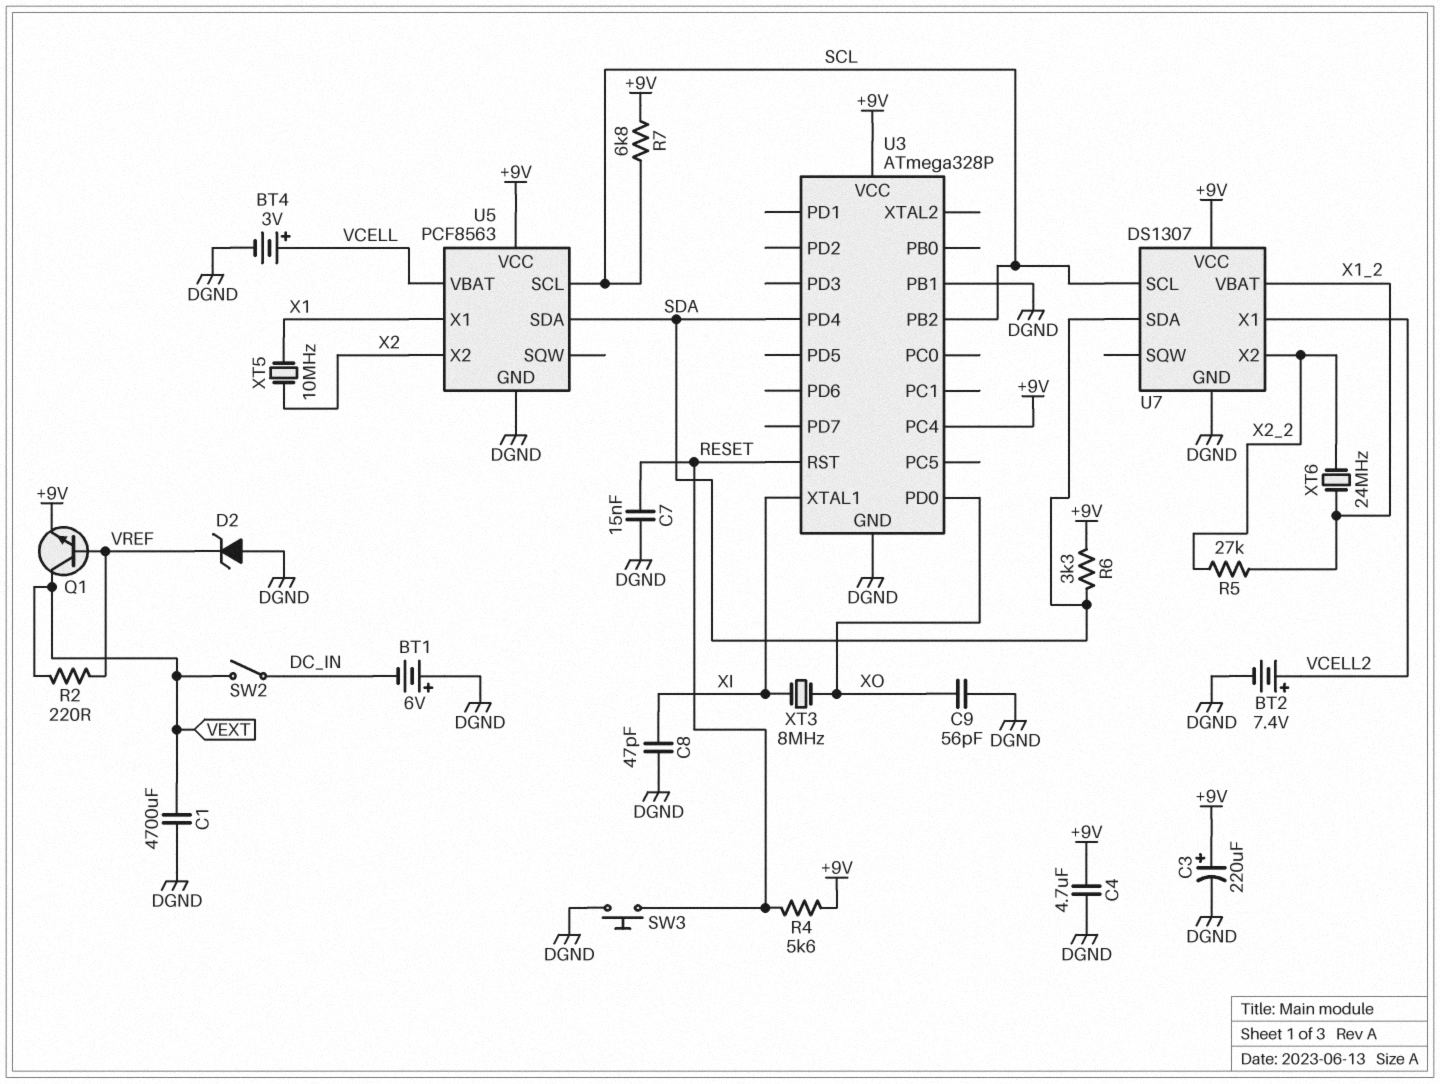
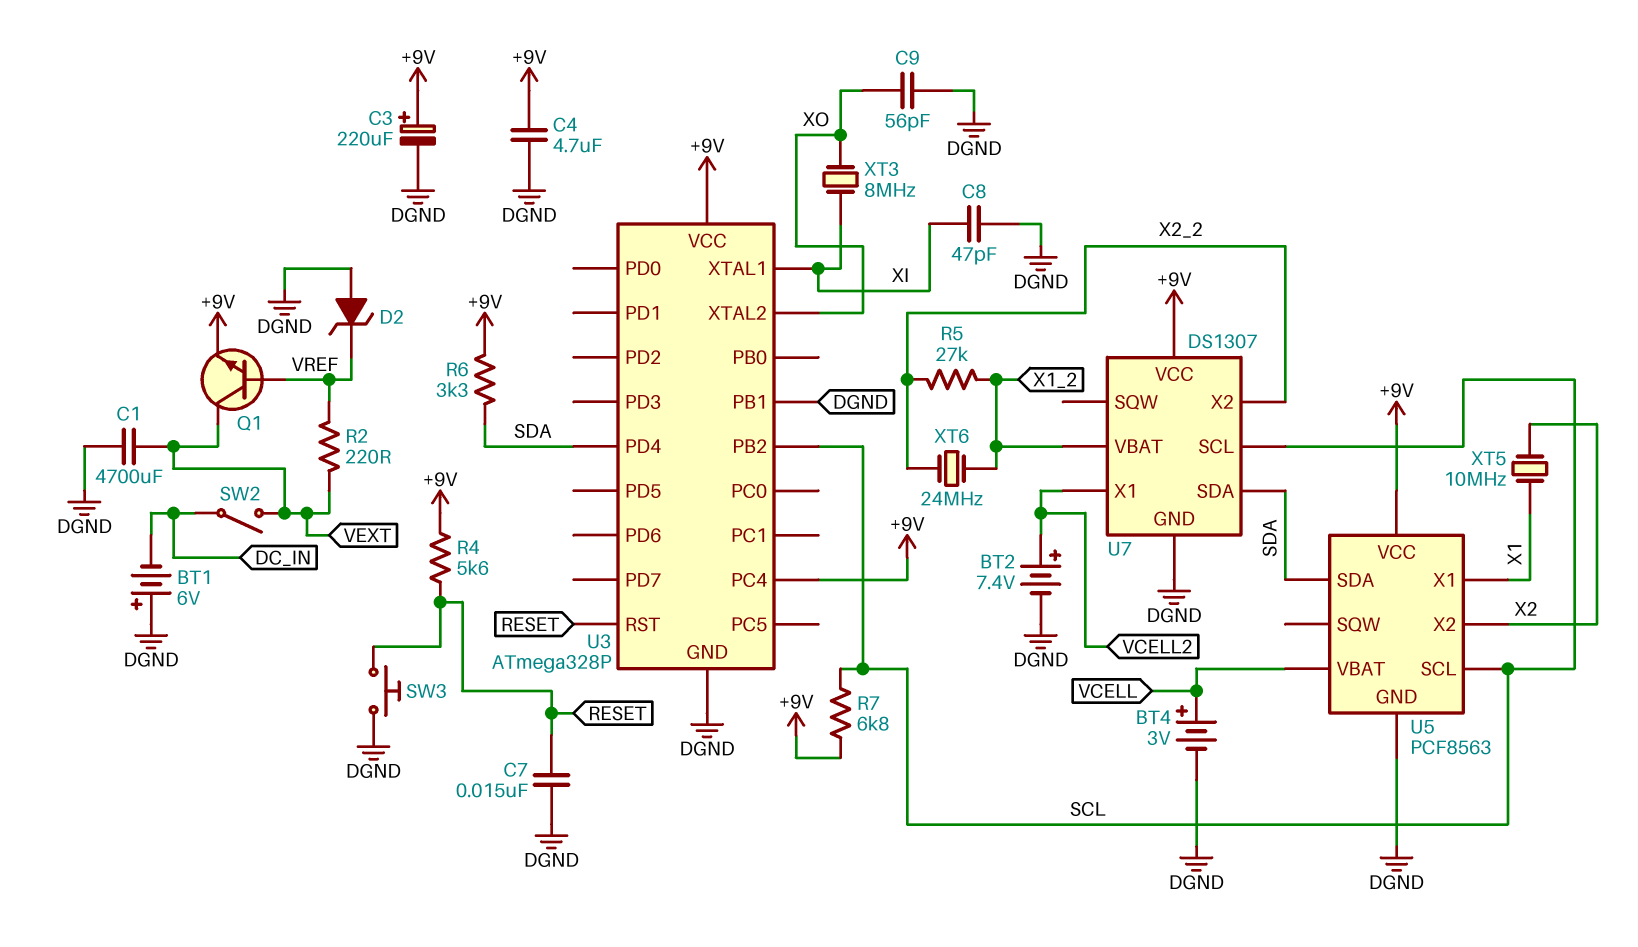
U3 pin PD0: XO -> none
U3 pin XTAL2: none -> XO

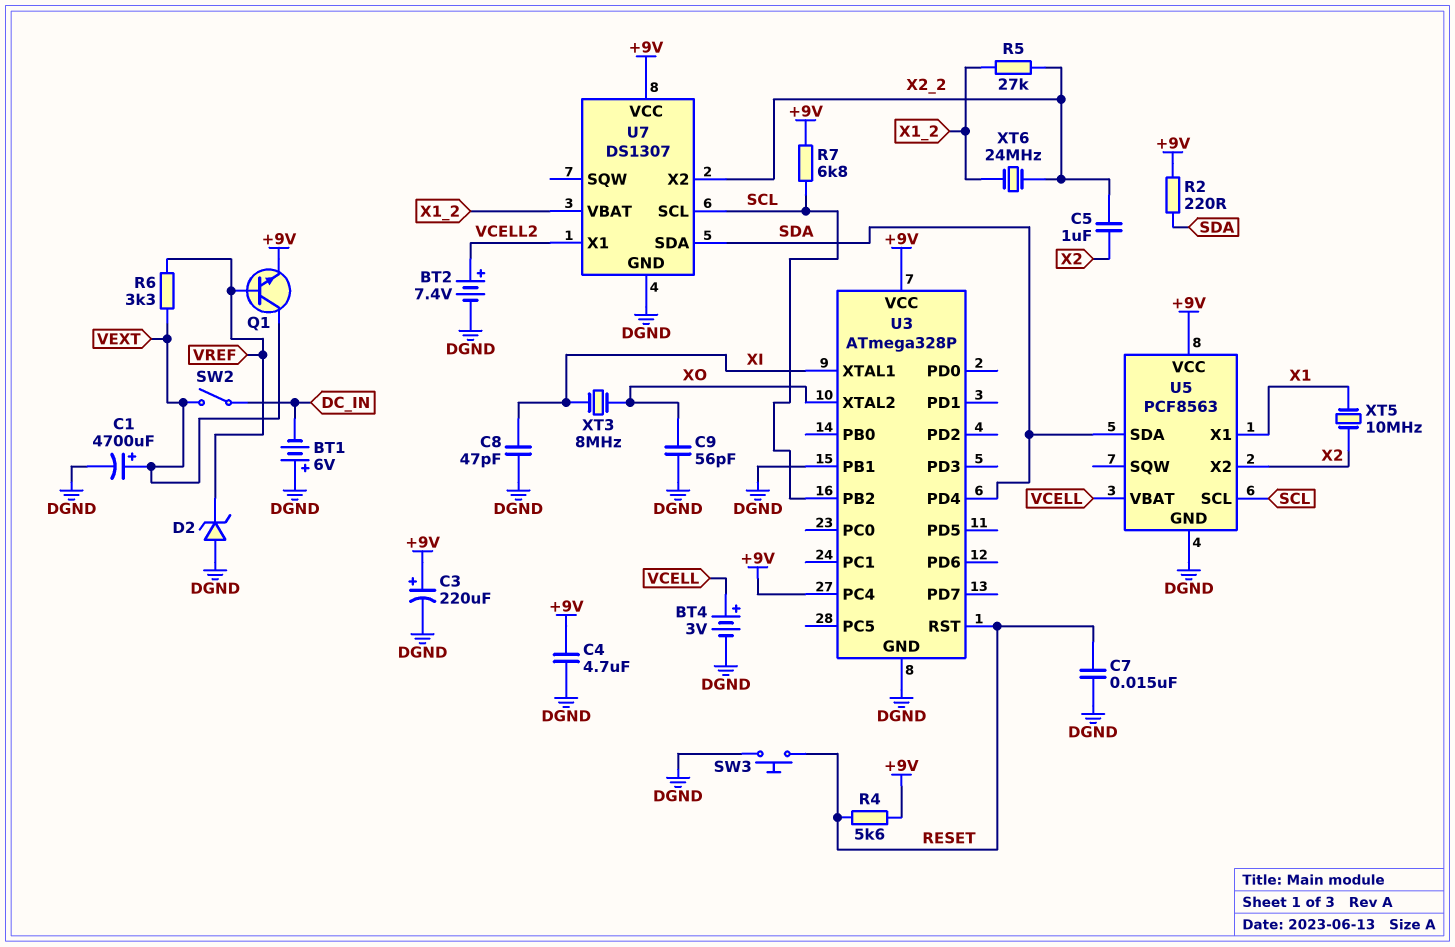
C1: 4700uF (DGND, VEXT) -> 4700uF (plus VEXT, minus DGND)
C5: none -> 1uF (X2, X2_2)
R2: 220 (VEXT, VREF) -> 220 (+9V, SDA)
R6: 3.3k (+9V, SDA) -> 3.3k (VEXT, VREF)

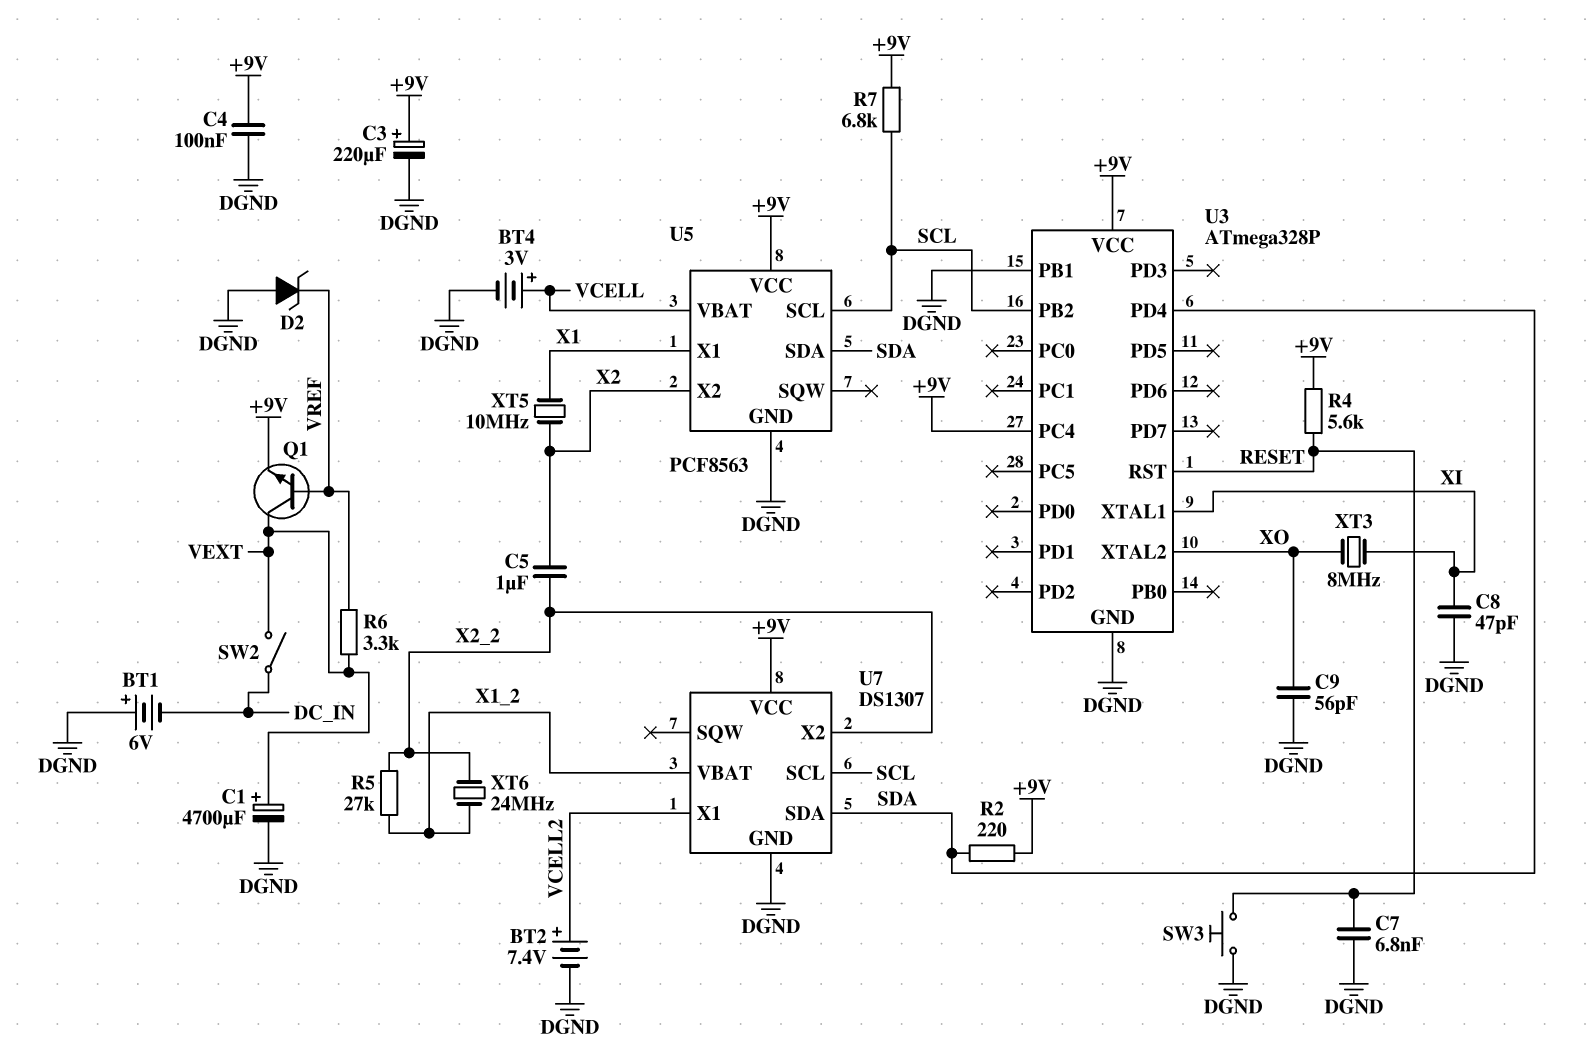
C4: 4.7uF (+9V, DGND) -> 100nF (+9V, DGND)
C7: 15nF (DGND, RESET) -> 6.8nF (DGND, RESET)

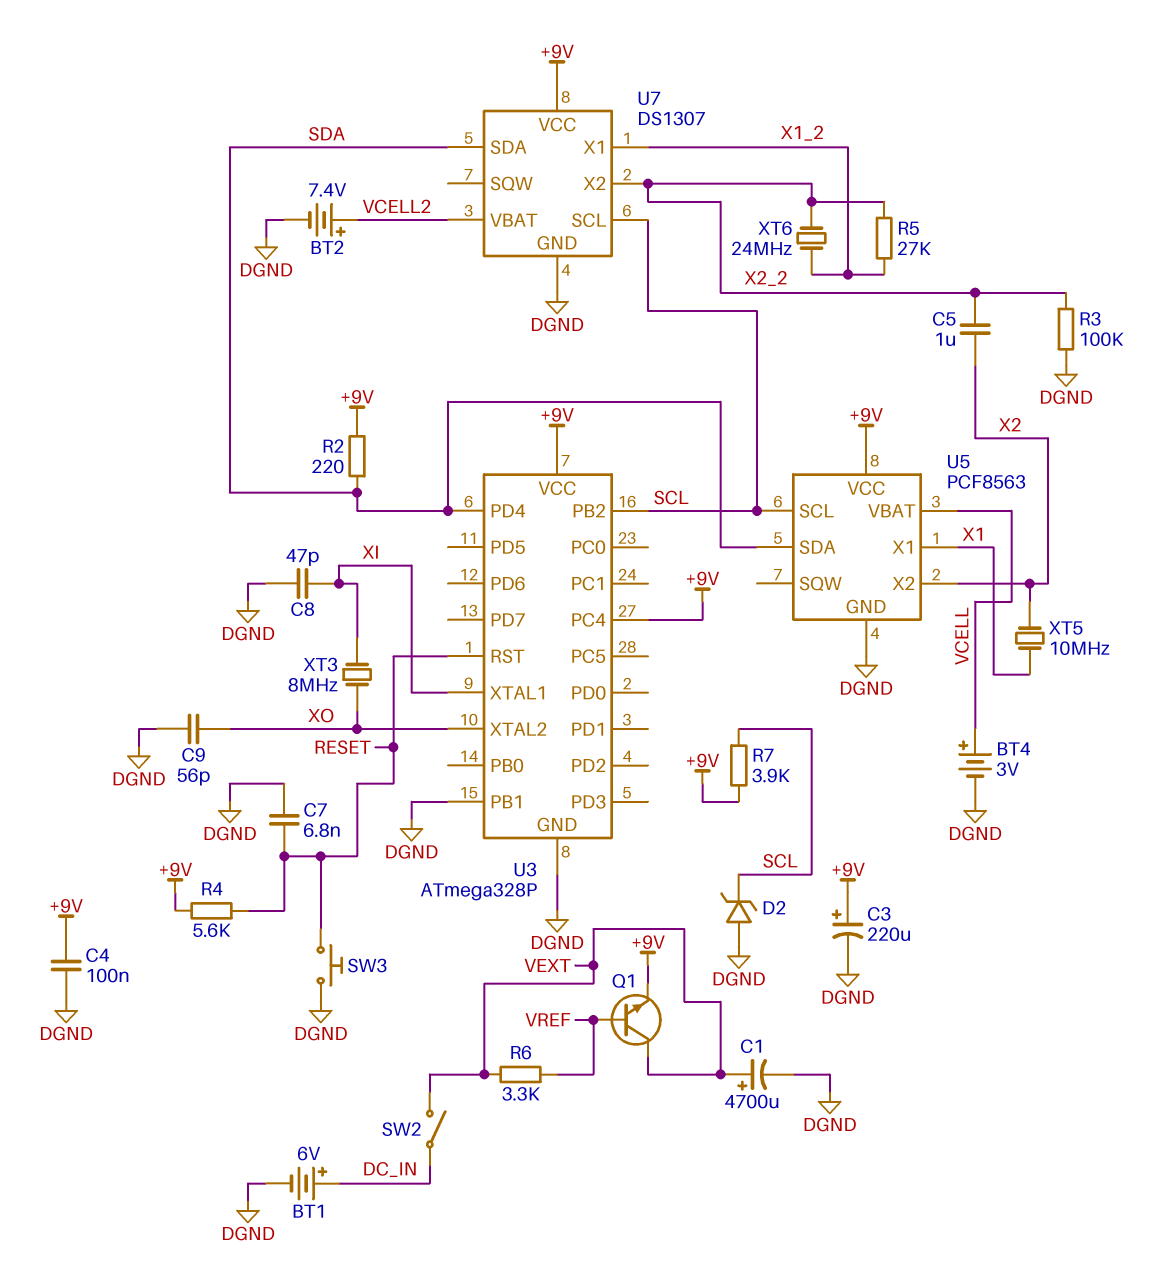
BT1: 6V (plus DGND, minus DC_IN) -> 6V (plus DC_IN, minus DGND)
D2: zener (A DGND, K VREF) -> zener (A DGND, K SCL)
R3: none -> 100k (DGND, X2_2)
R7: 6.8k (+9V, SCL) -> 3.9k (+9V, SCL)
U7 pin VBAT: X1_2 -> VCELL2
U7 pin X1: VCELL2 -> X1_2

